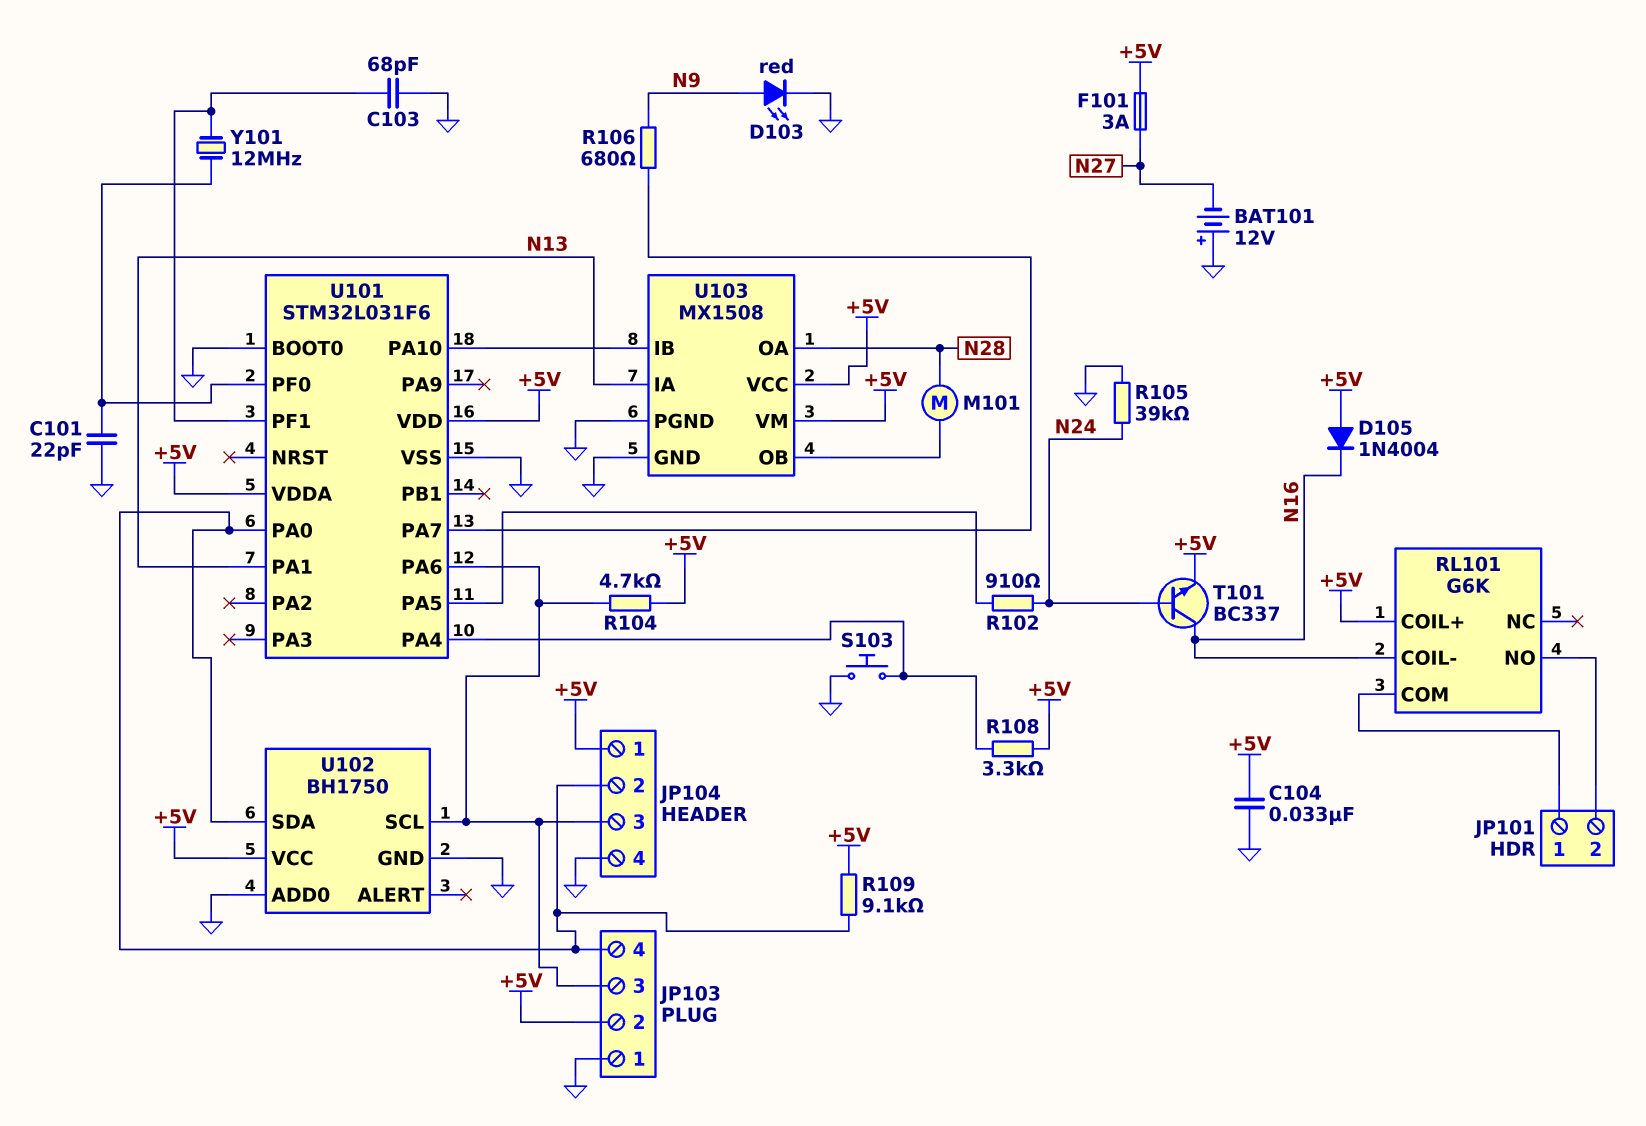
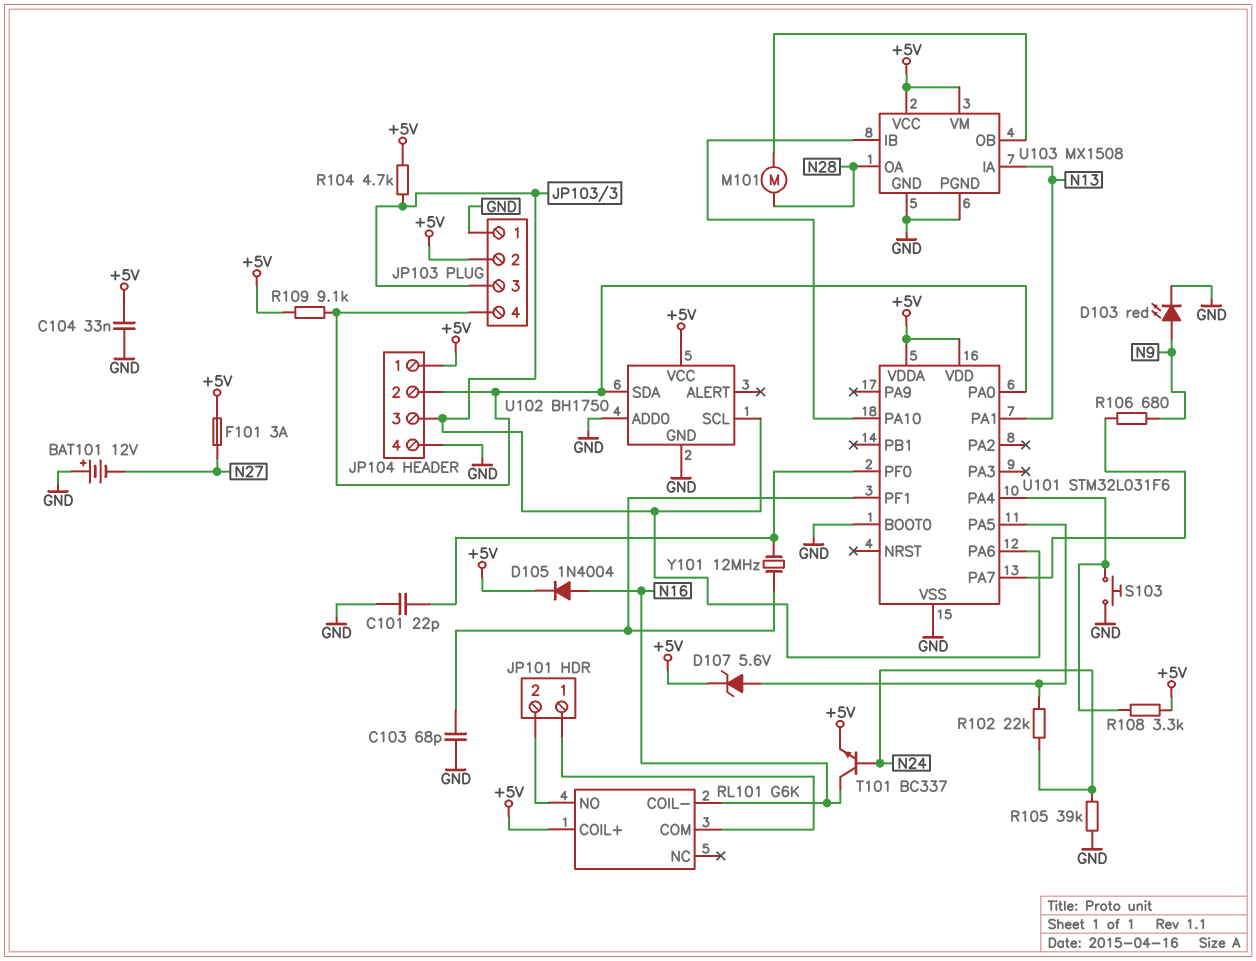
D105: diode 1N4004 (A +5V, K N16) -> diode 1N4004 (A N16, K +5V)
D107: none -> zener 5.6V (A U101/PA5, K +5V)
R102: 910 (N24, U101/PA5) -> 22k (N24, U101/PA5)

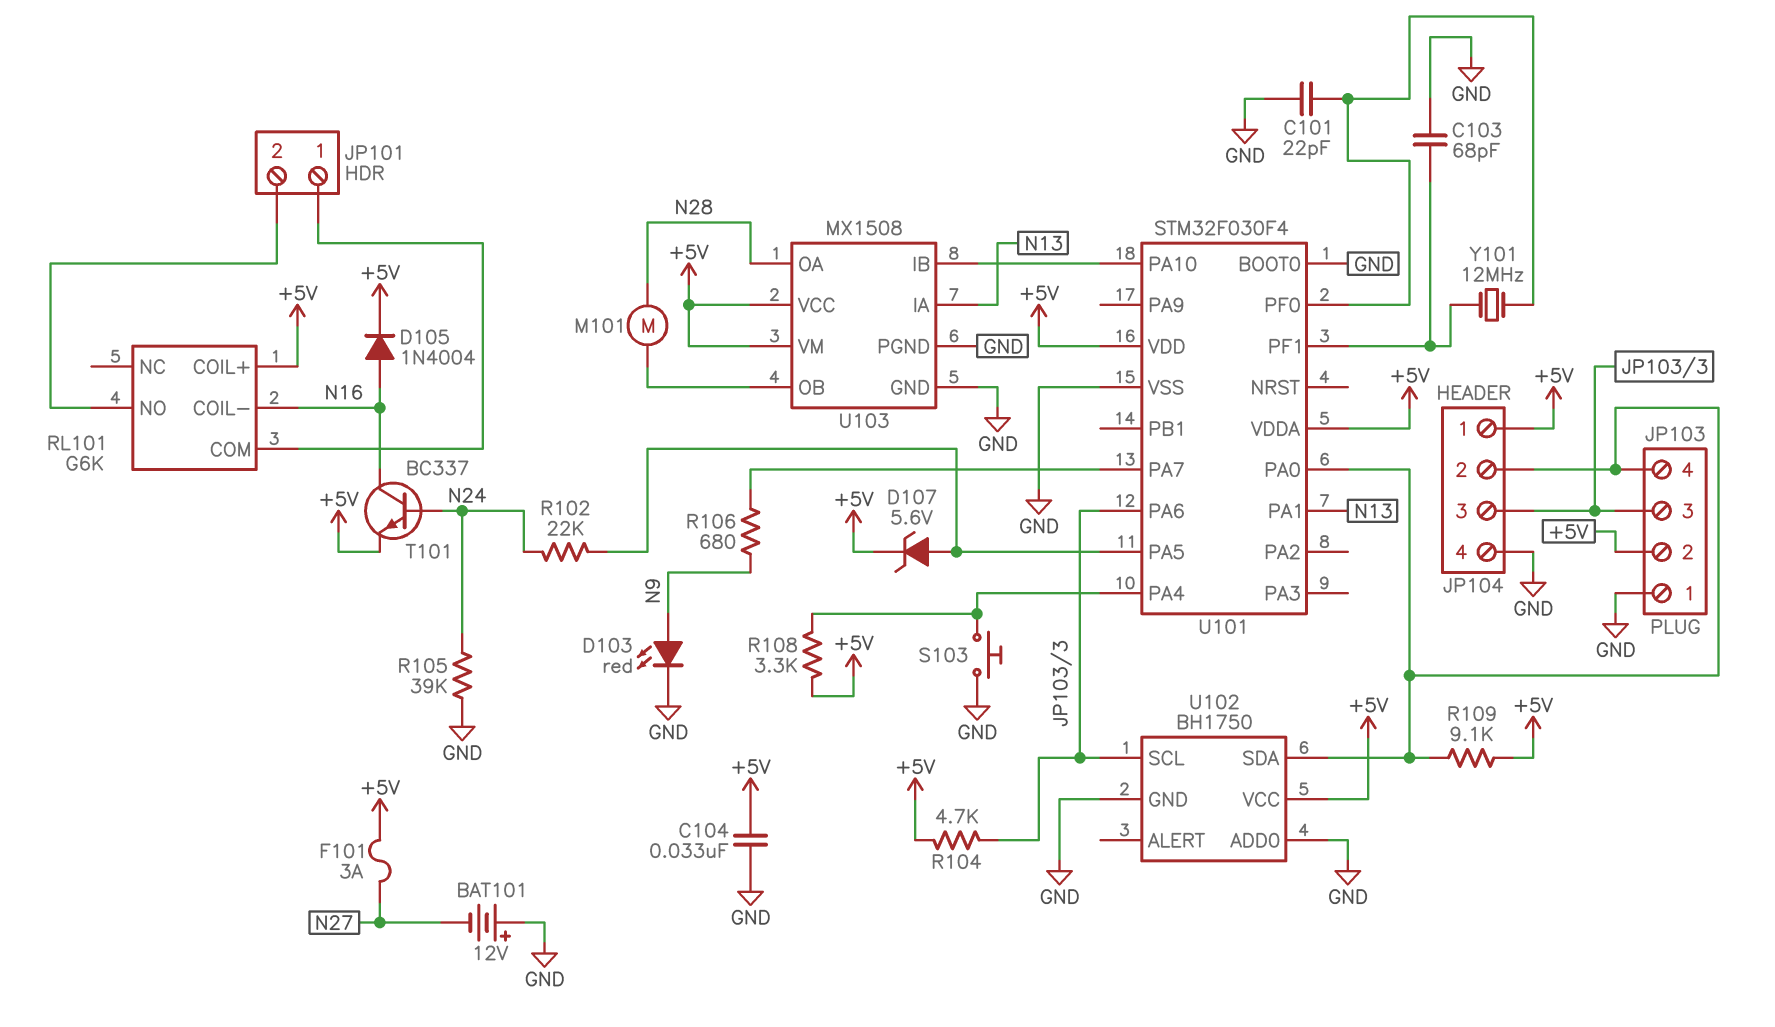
U101: STM32L031F6 -> STM32F030F4

